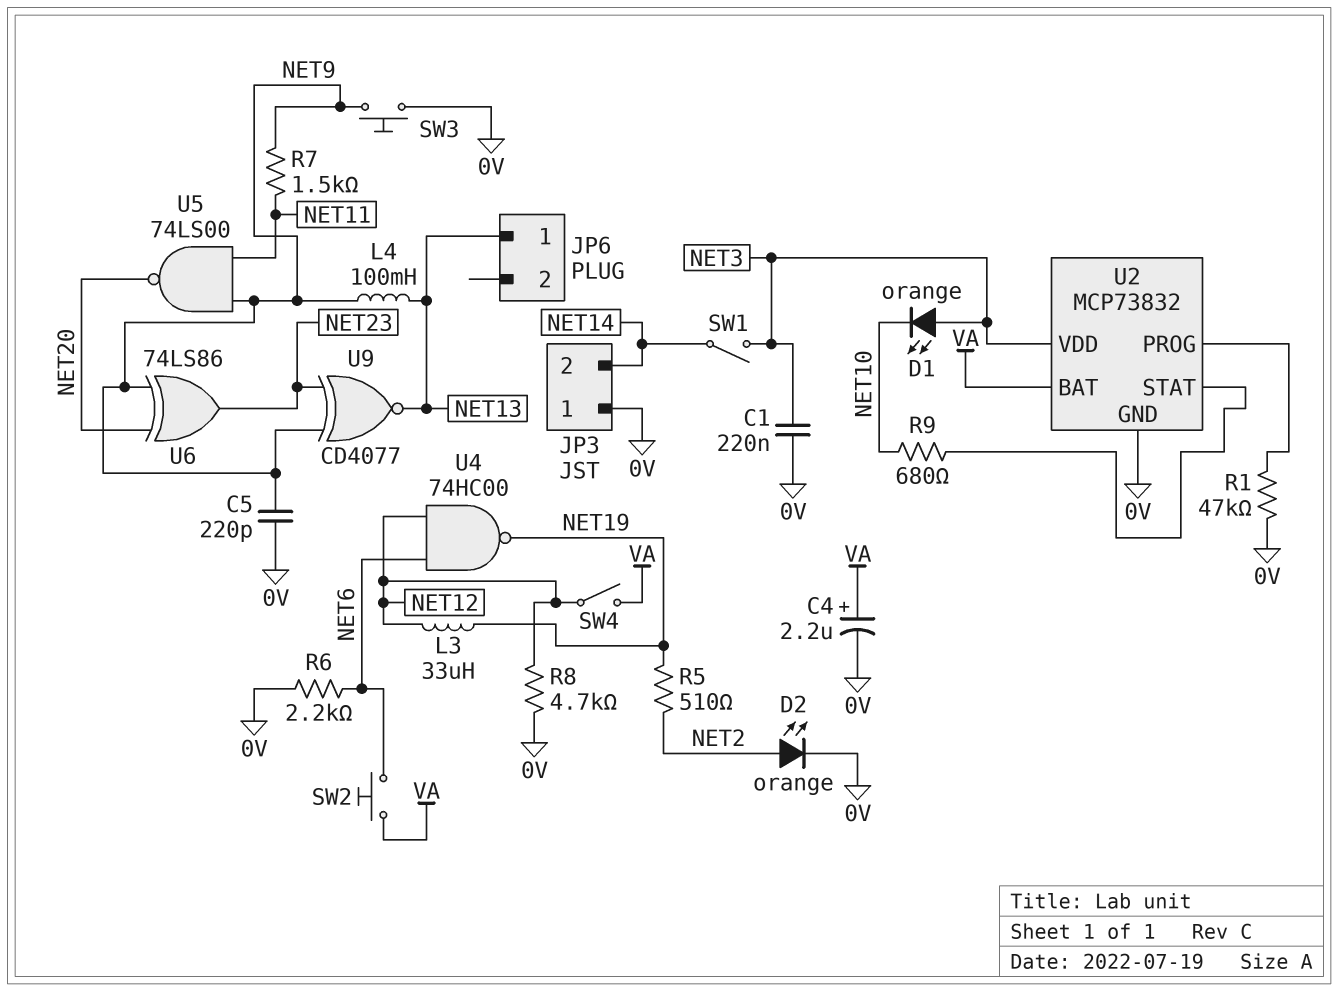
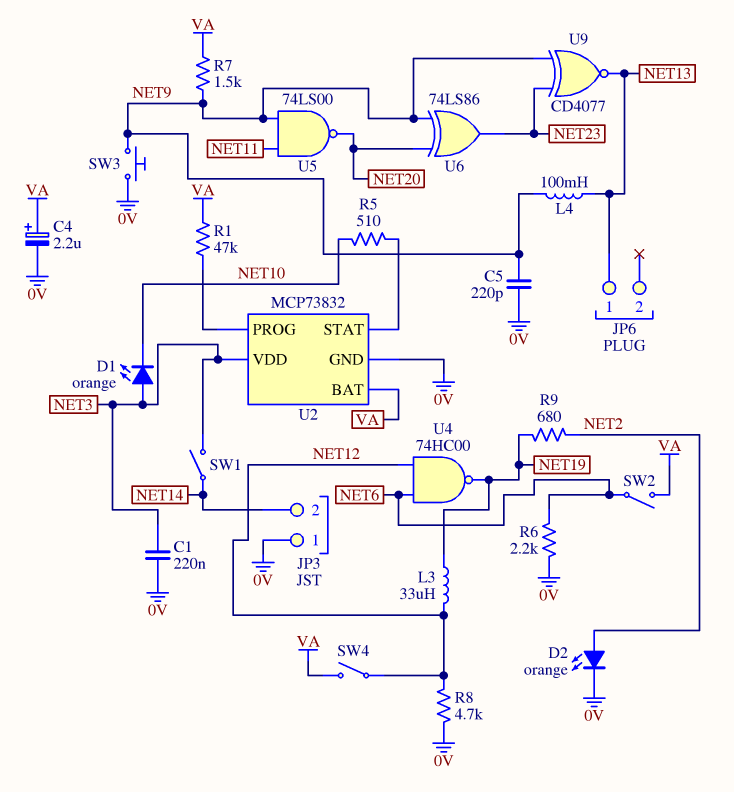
R1: 47k (0V, U2/PROG) -> 47k (U2/PROG, VA)
R5: 510 (NET2, NET19) -> 510 (NET10, U2/STAT)
R7: 1.5k (NET9, NET11) -> 1.5k (NET9, VA)
R9: 680 (NET10, U2/STAT) -> 680 (NET2, NET19)
SW2: button (NET6, VA) -> switch (NET6, VA)

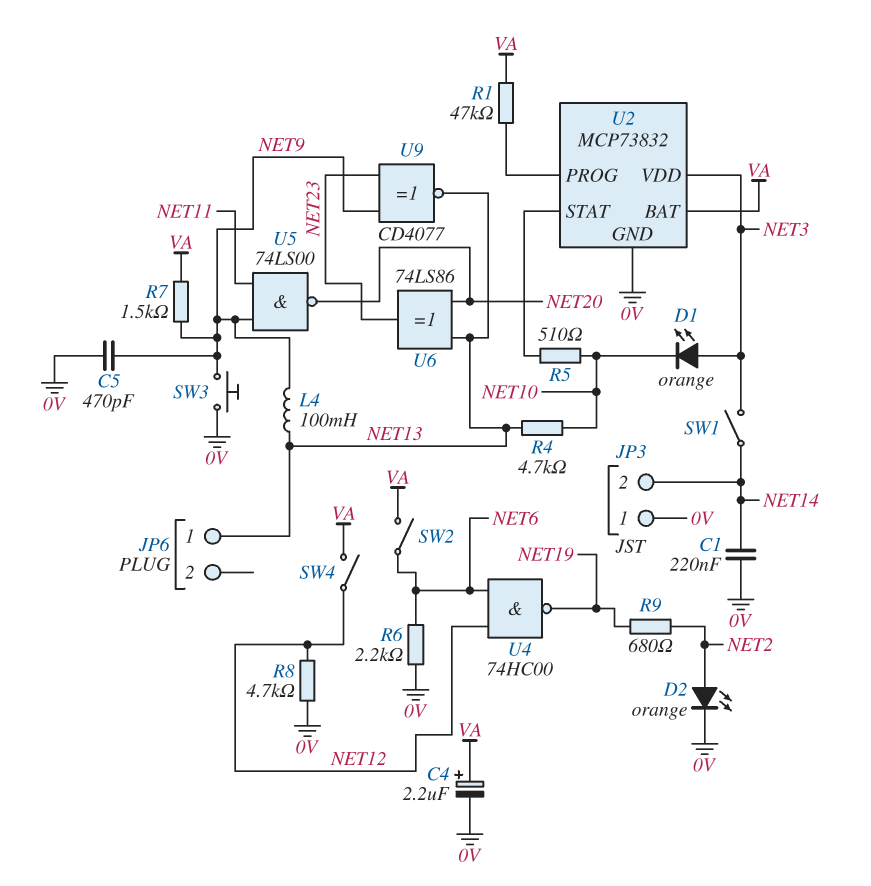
C1: 220nF (0V, NET3) -> 220nF (0V, NET14)
C5: 220pF (0V, NET9) -> 470pF (0V, NET9)
L3: 33uH (NET12, NET19) -> none
R4: none -> 4.7k (NET10, NET13)
U6: XOR 74LS86 (in NET9, in NET20, out NET23) -> XOR 74LS86 (in NET13, in NET20, out NET23)

